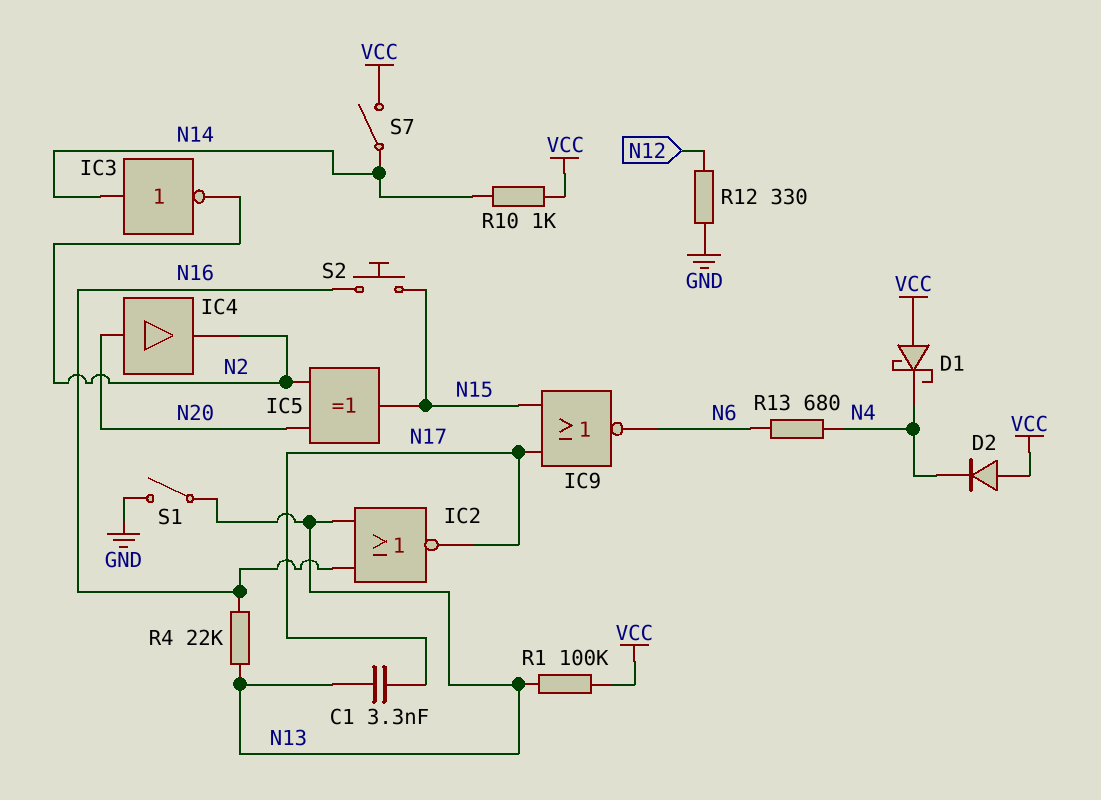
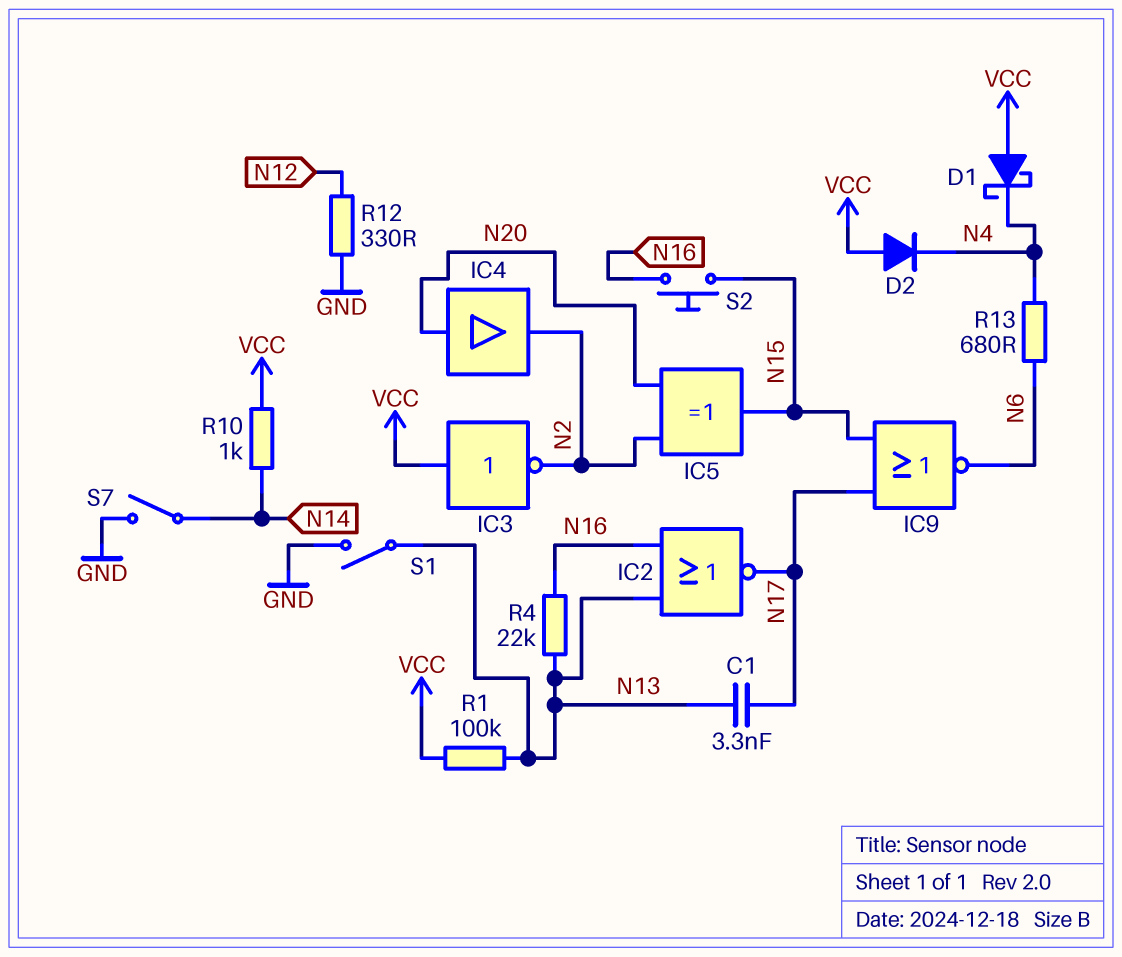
IC3: NOT (in N14, out N2) -> NOT (in VCC, out N2)
S7: switch (N14, VCC) -> switch (GND, N14)

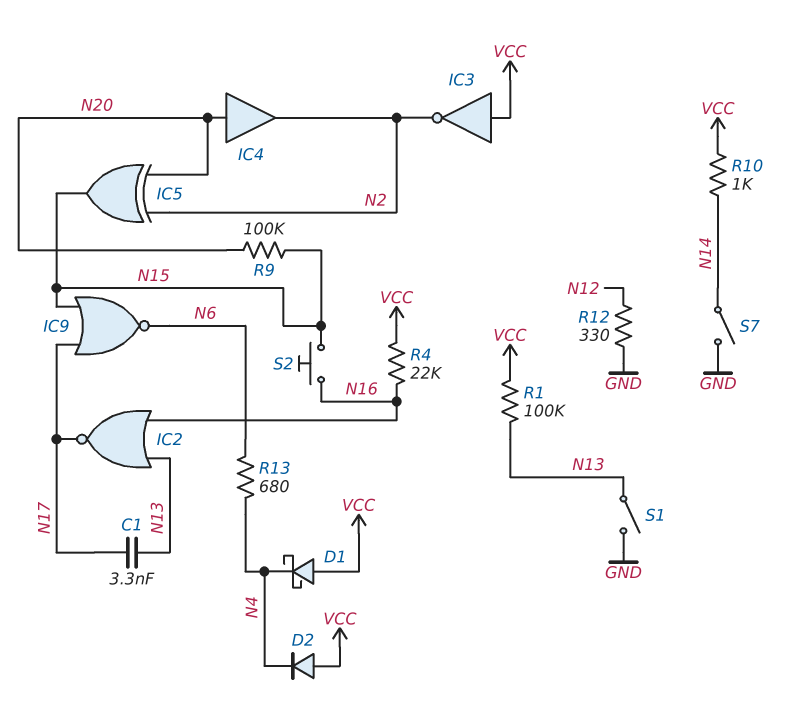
R4: 22k (N13, N16) -> 22k (N16, VCC)
R9: none -> 100k (N15, N20)

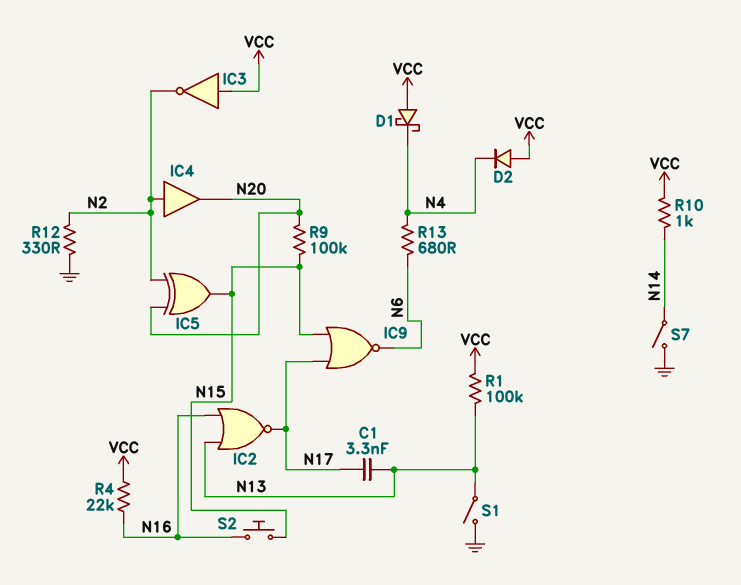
IC4: buffer (in N20, out N2) -> buffer (in N2, out N20)
R12: 330 (GND, N12) -> 330 (GND, N2)

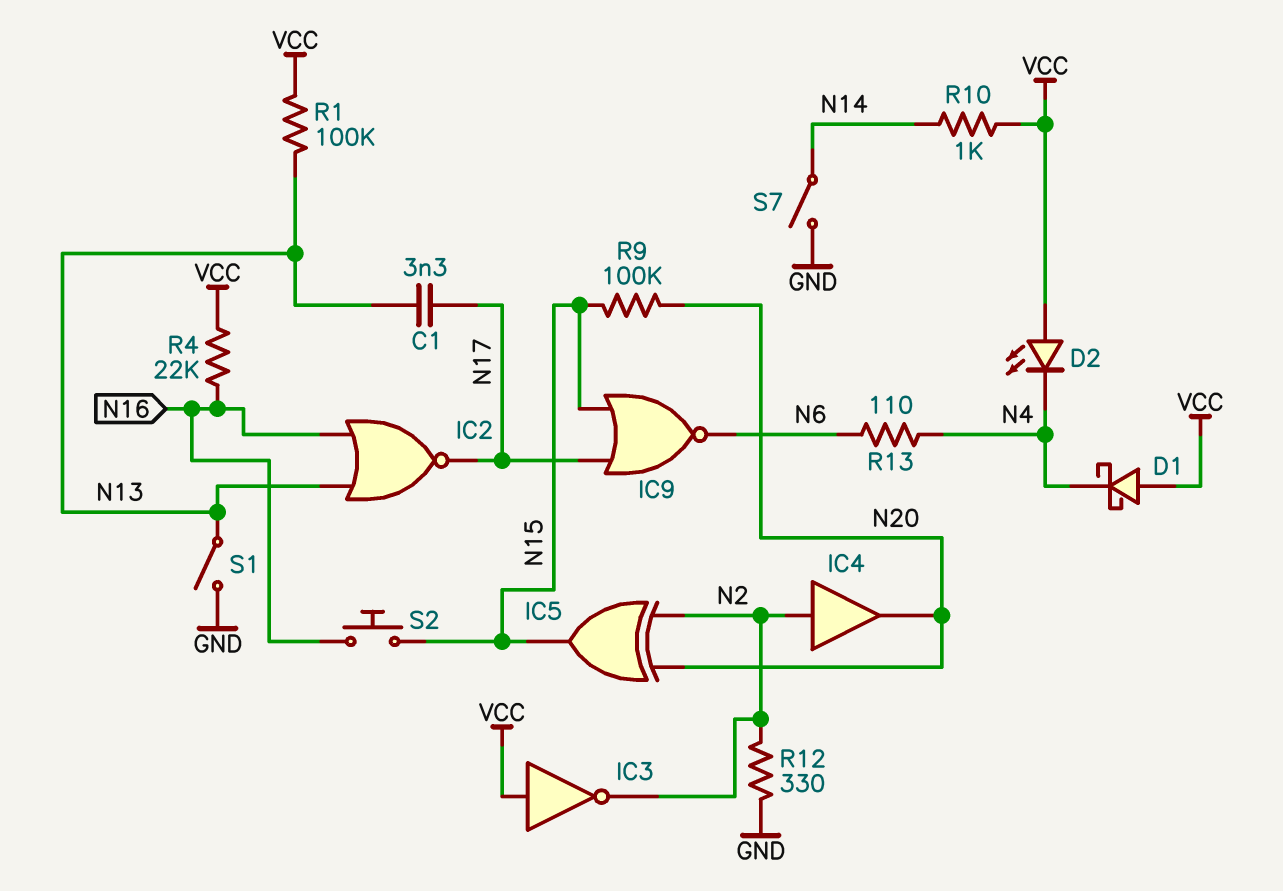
D2: diode (A VCC, K N4) -> LED (A VCC, K N4)
R13: 680 (N4, N6) -> 110 (N4, N6)

